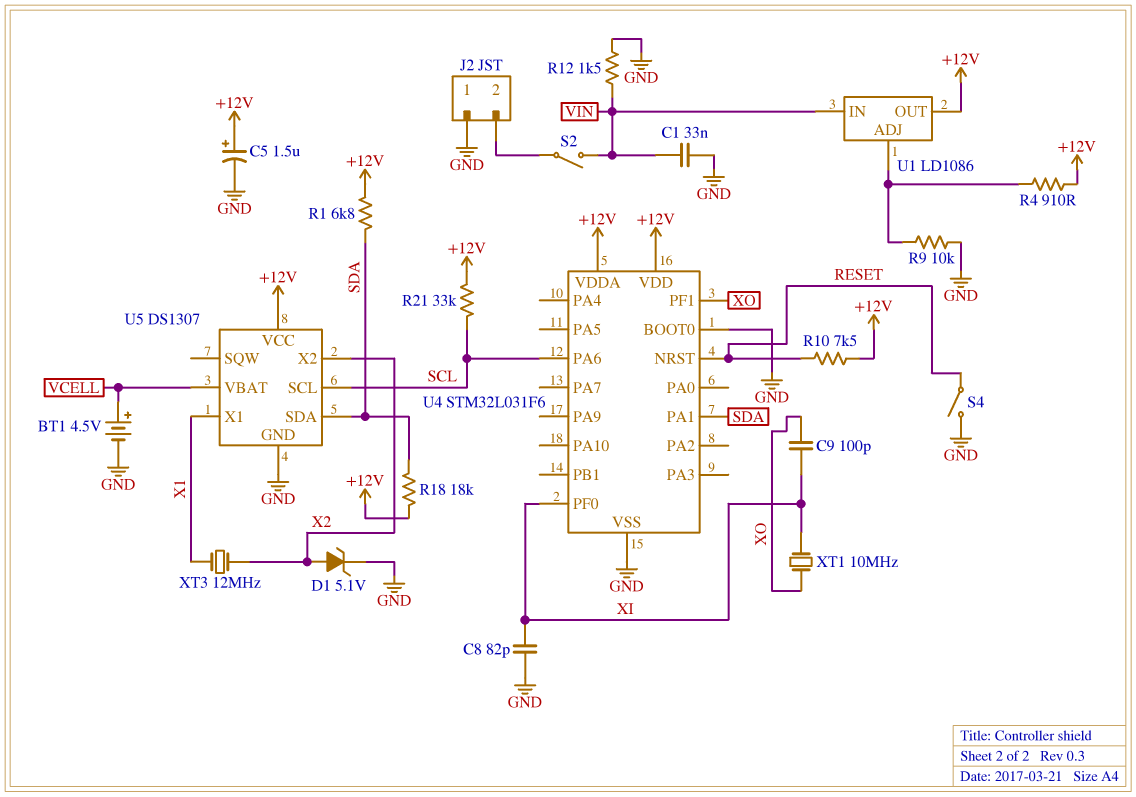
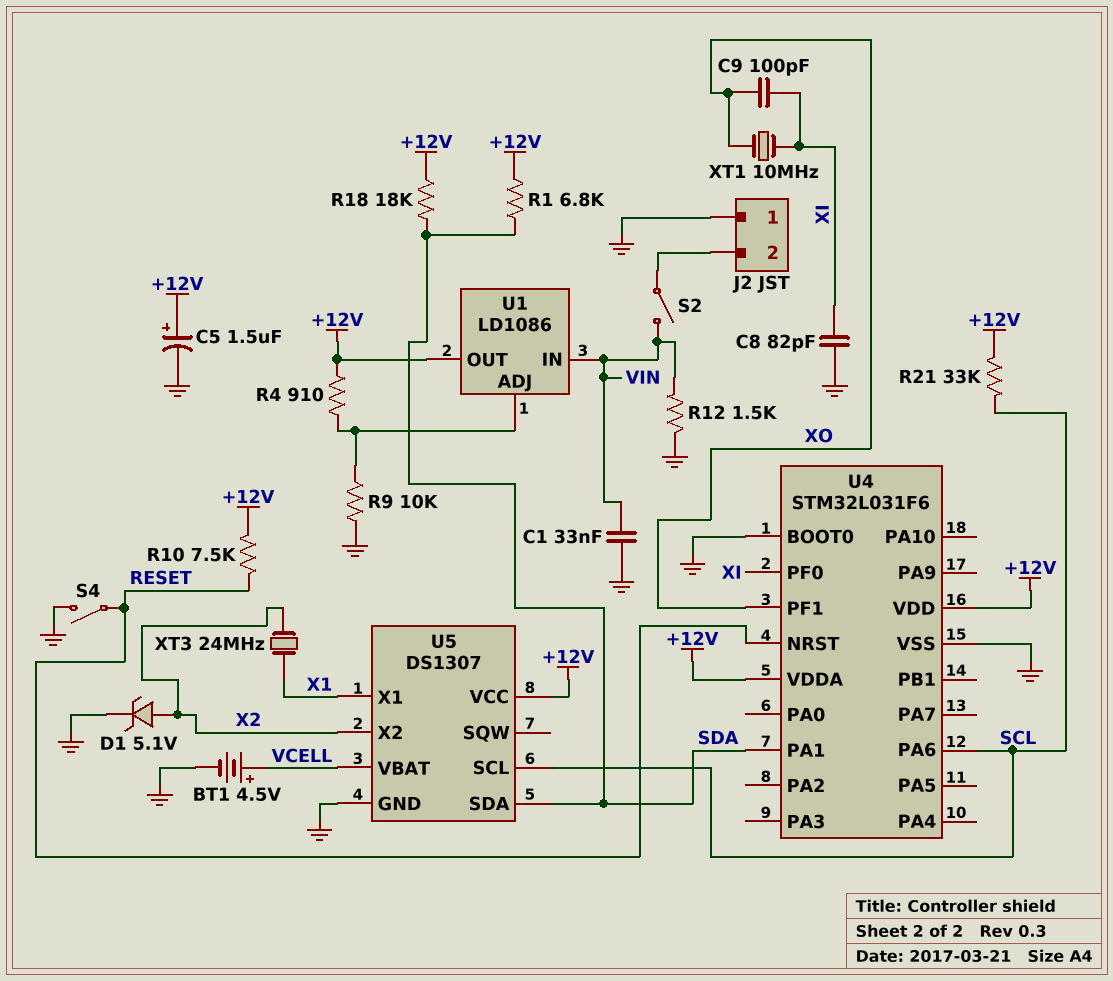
XT3: 12MHz (X1, X2) -> 24MHz (X1, X2)

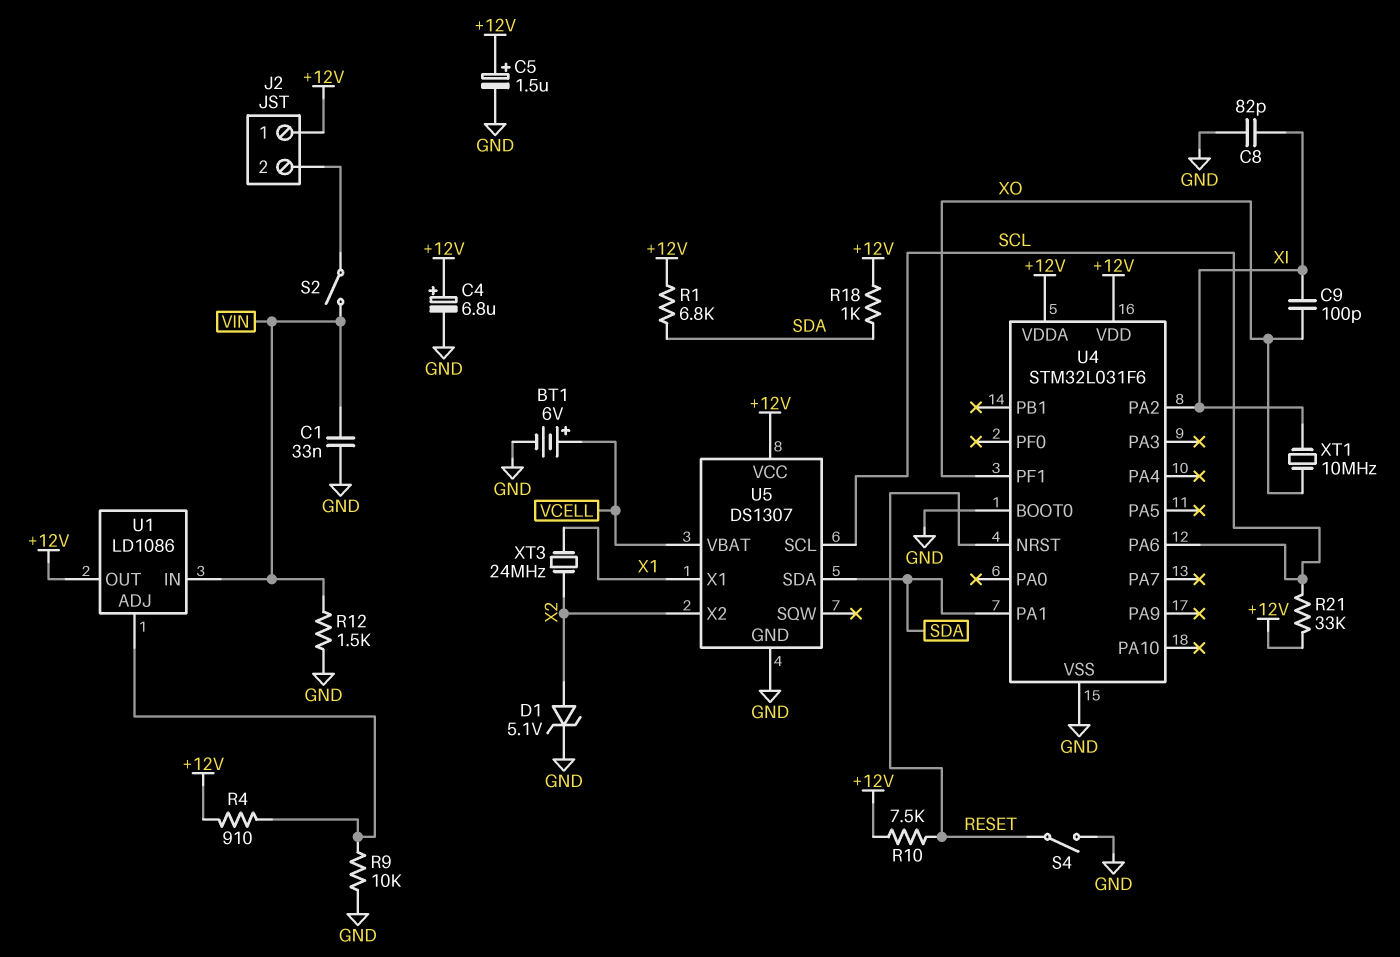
BT1: 4.5V (plus VCELL, minus GND) -> 6V (plus VCELL, minus GND)
C4: none -> 6.8uF (plus +12V, minus GND)
J2 pin 1: GND -> +12V
R18: 18k (+12V, SDA) -> 1k (+12V, SDA)
U4 pin PA2: none -> XI
U4 pin PF0: XI -> none

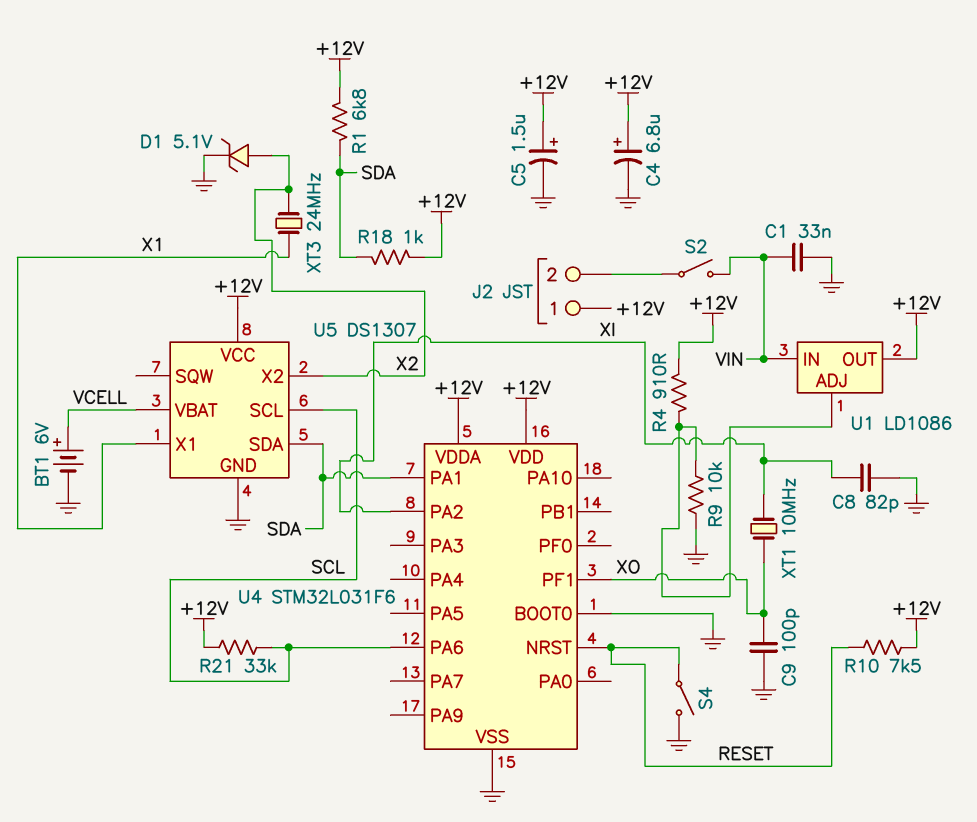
C9: 100pF (XI, XO) -> 100pF (GND, XO)
R12: 1.5k (GND, VIN) -> none

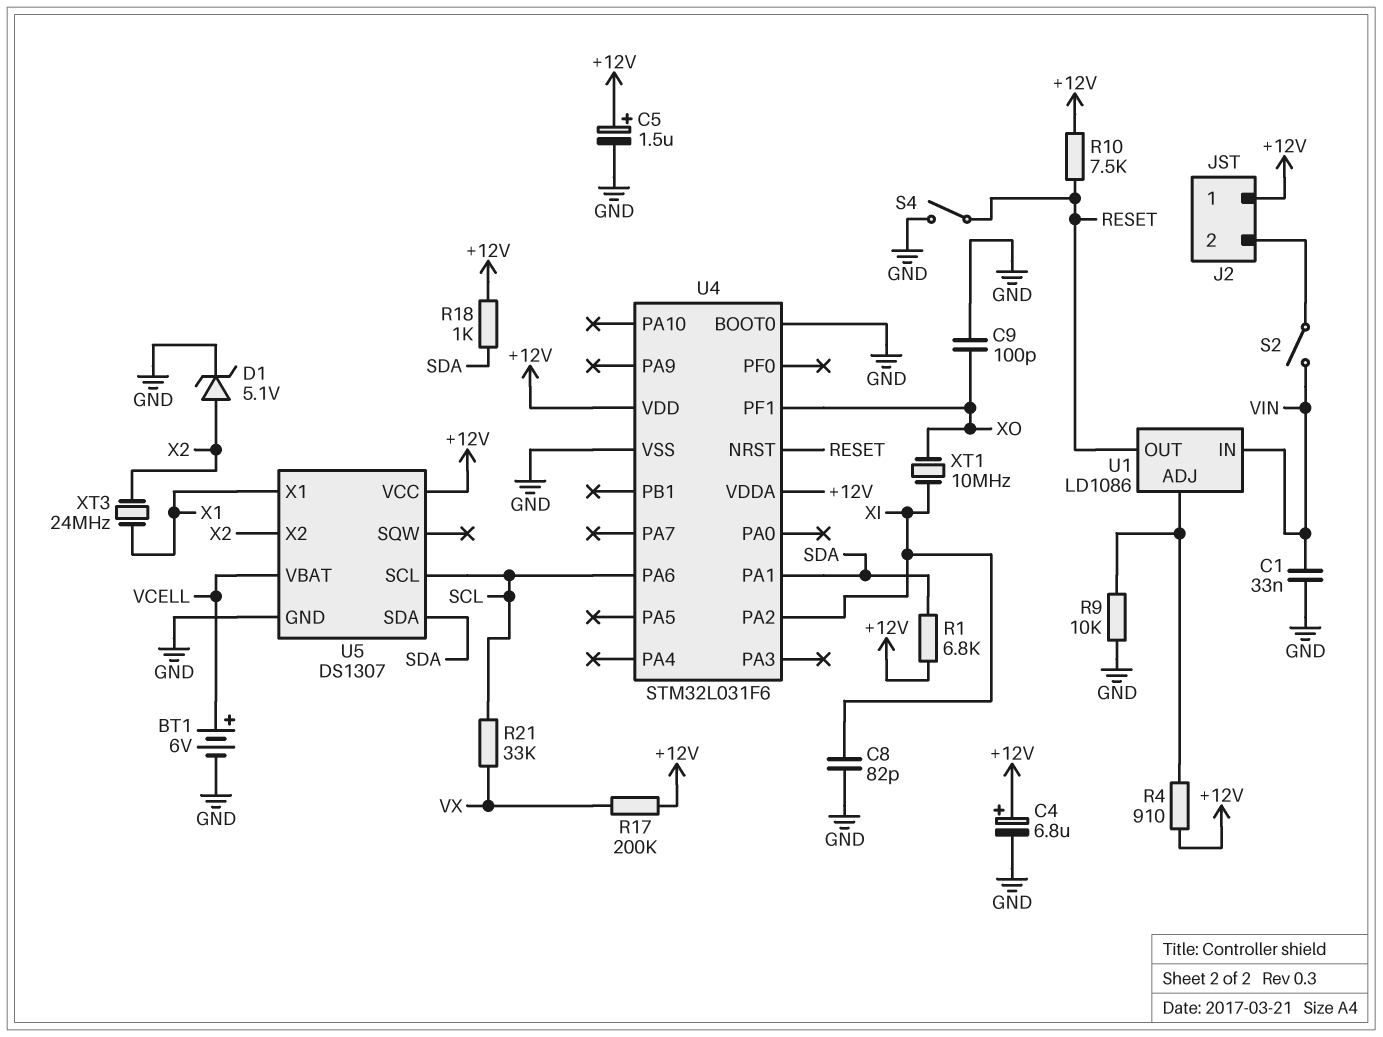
R17: none -> 200k (+12V, VX)
R21: 33k (+12V, SCL) -> 33k (SCL, VX)
U1 pin OUT: +12V -> RESET

